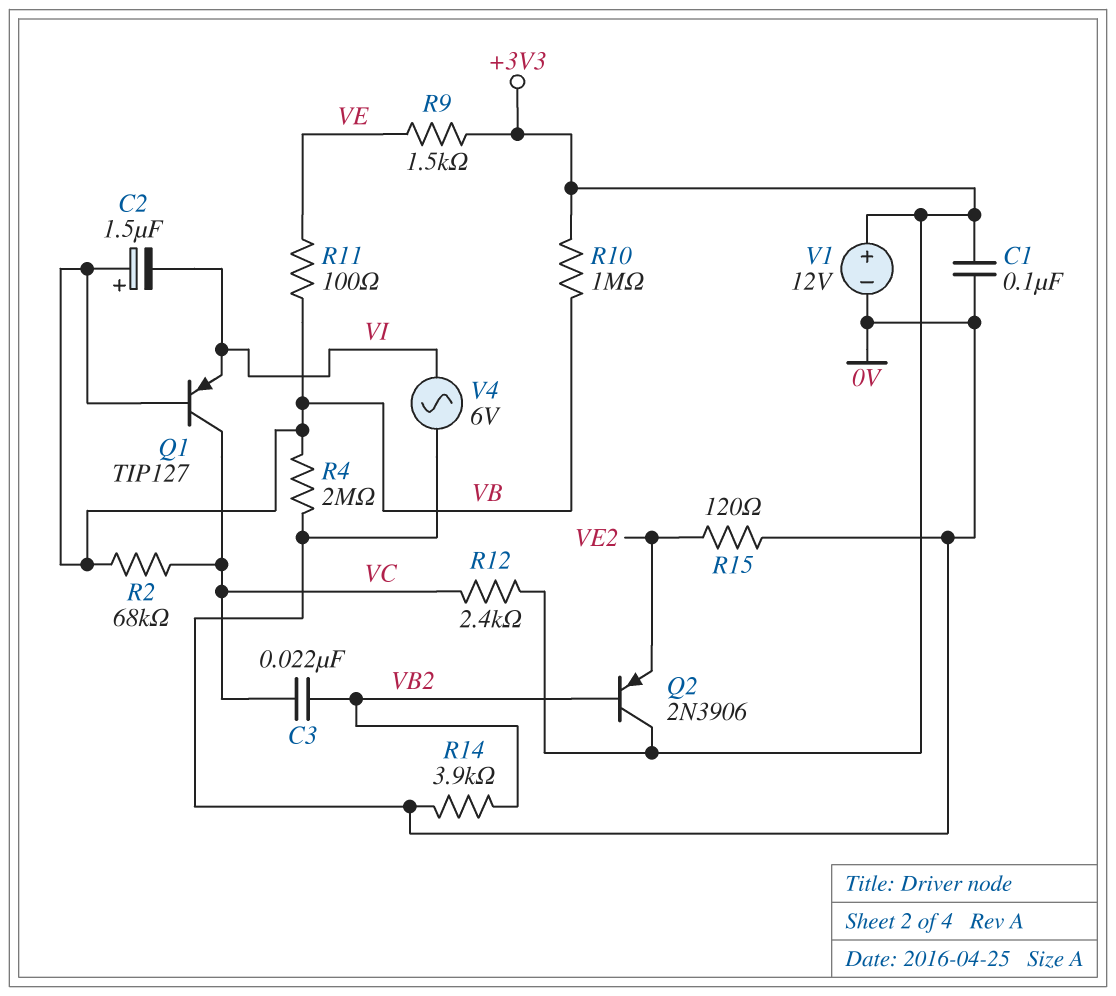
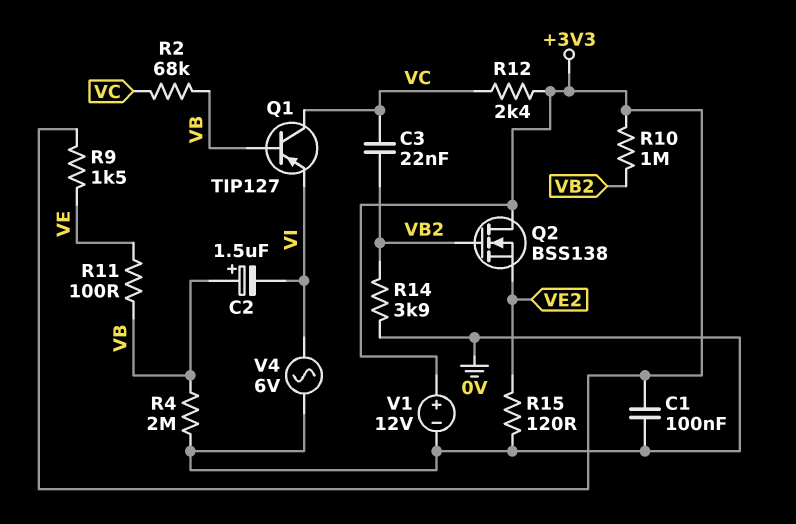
Q2: PNP 2N3906 (B VB2, C +3V3, E VE2) -> NMOS BSS138 (G VB2, D +3V3, S VE2)
R10: 1M (+3V3, VB) -> 1M (+3V3, VB2)

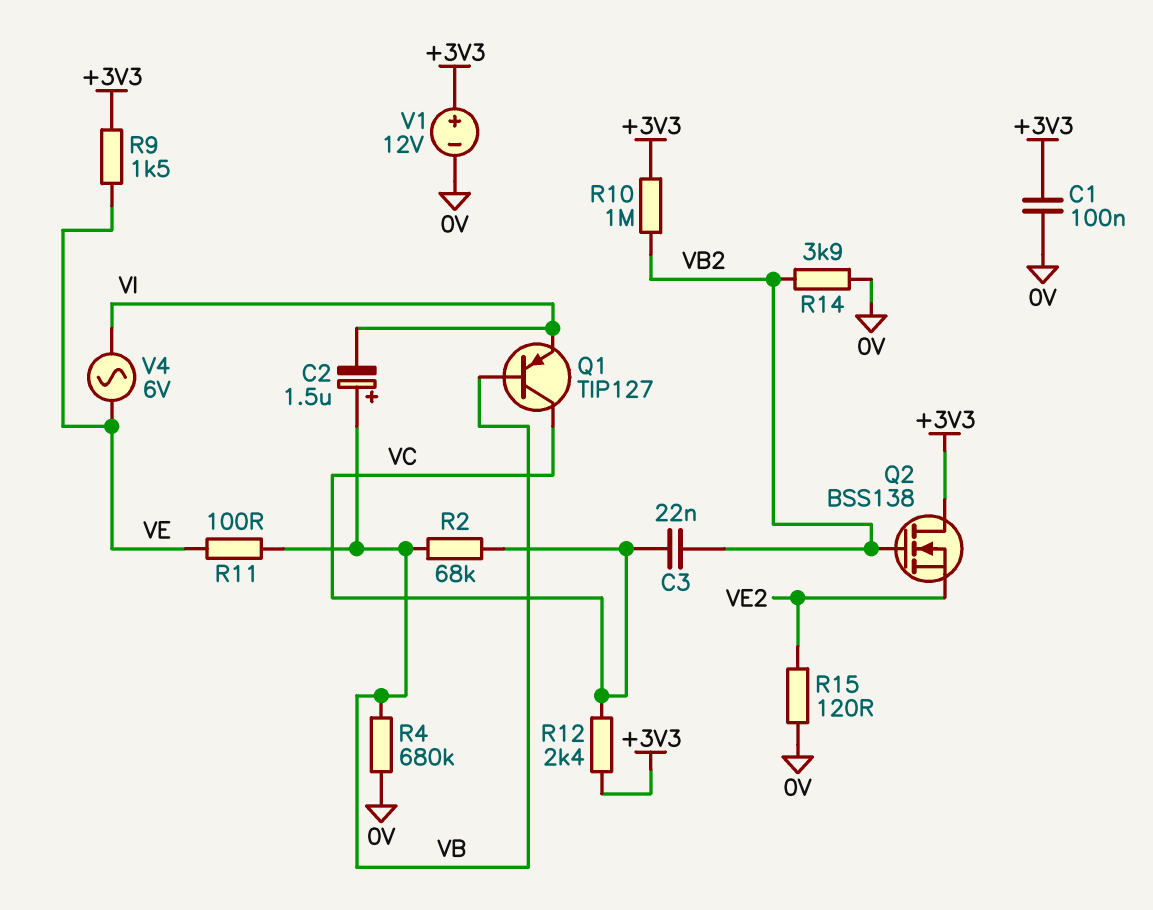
R4: 2M (0V, VB) -> 680k (0V, VB)
V4: AC 6V (0V, VI) -> AC 6V (VE, VI)

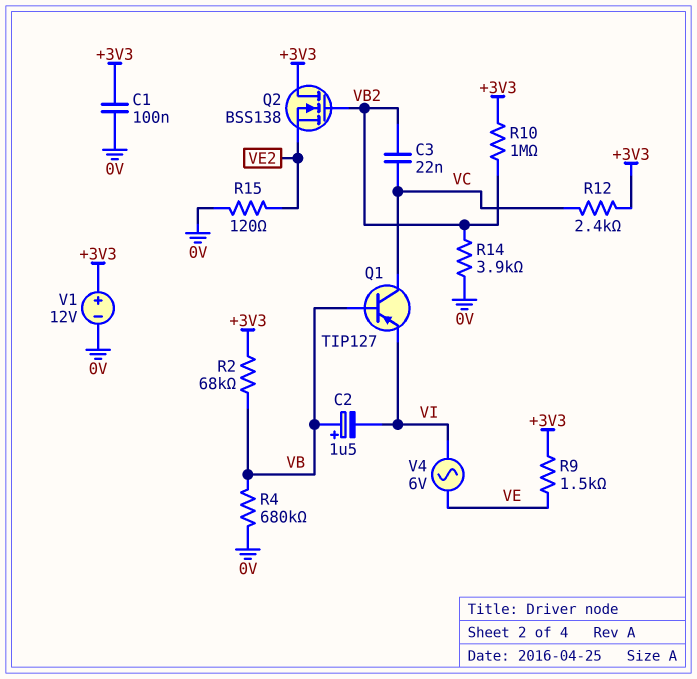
R2: 68k (VB, VC) -> 68k (+3V3, VB)
R11: 100 (VB, VE) -> none

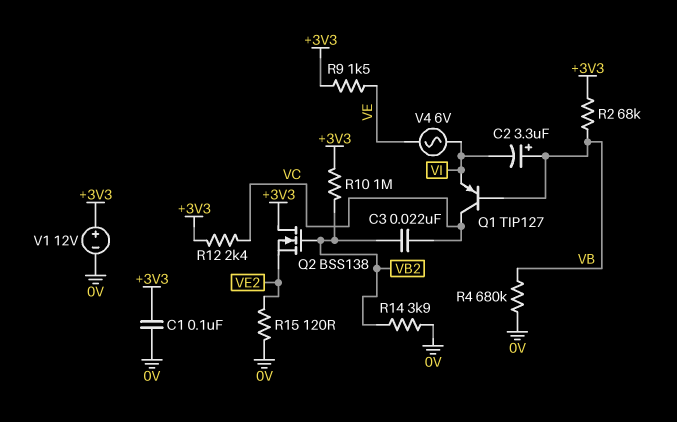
C2: 1.5uF (plus VB, minus VI) -> 3.3uF (plus VB, minus VI)

